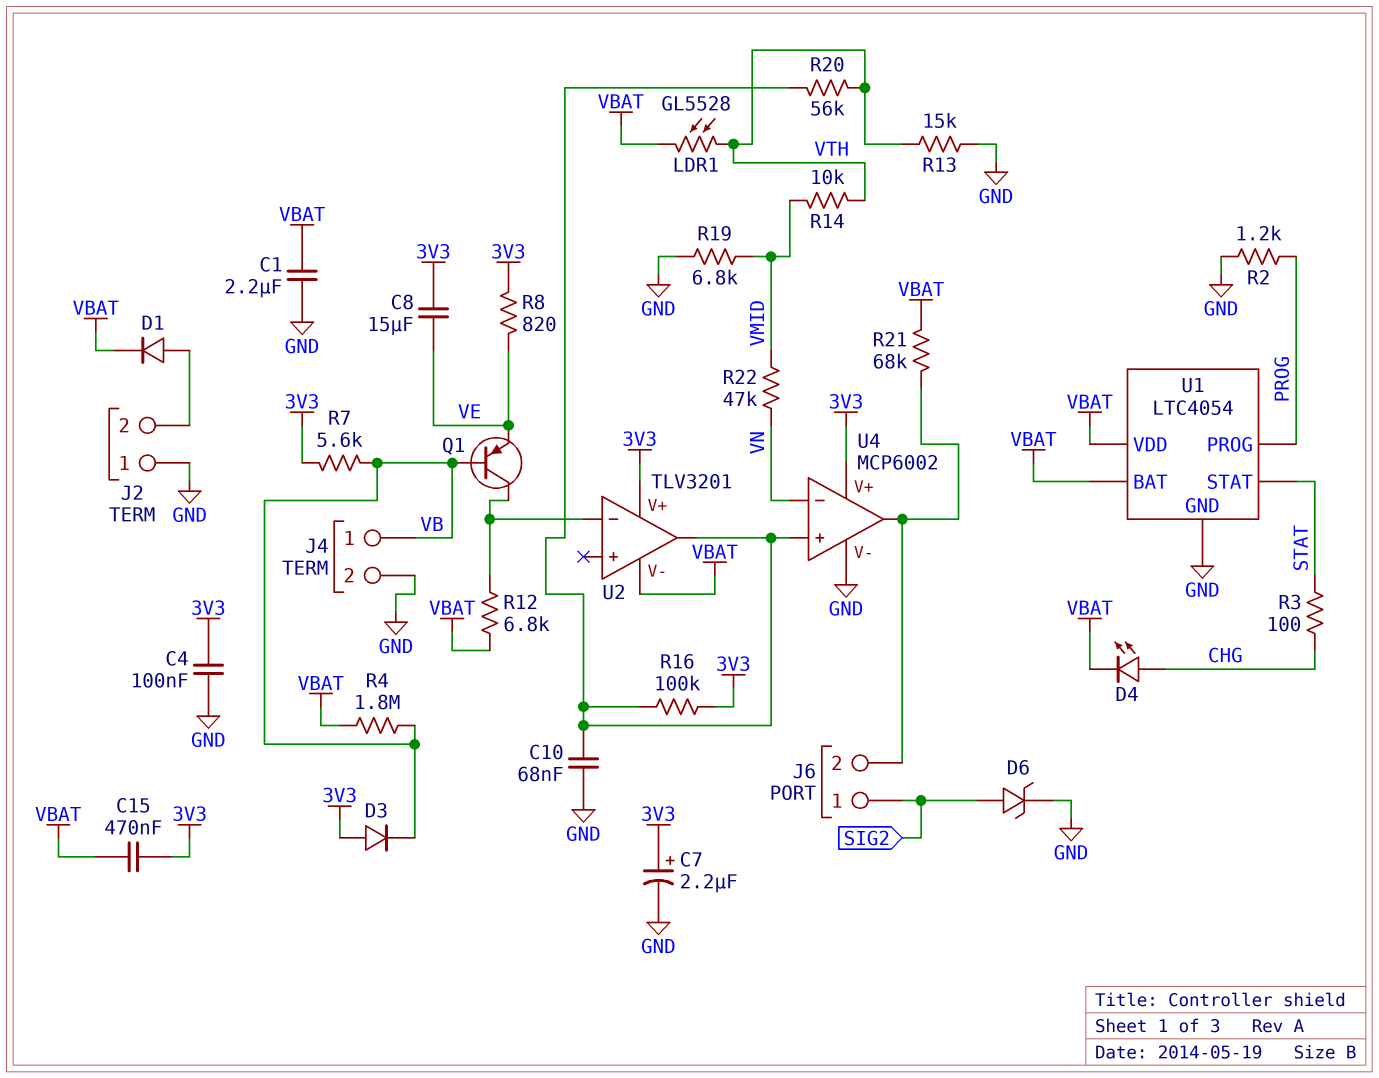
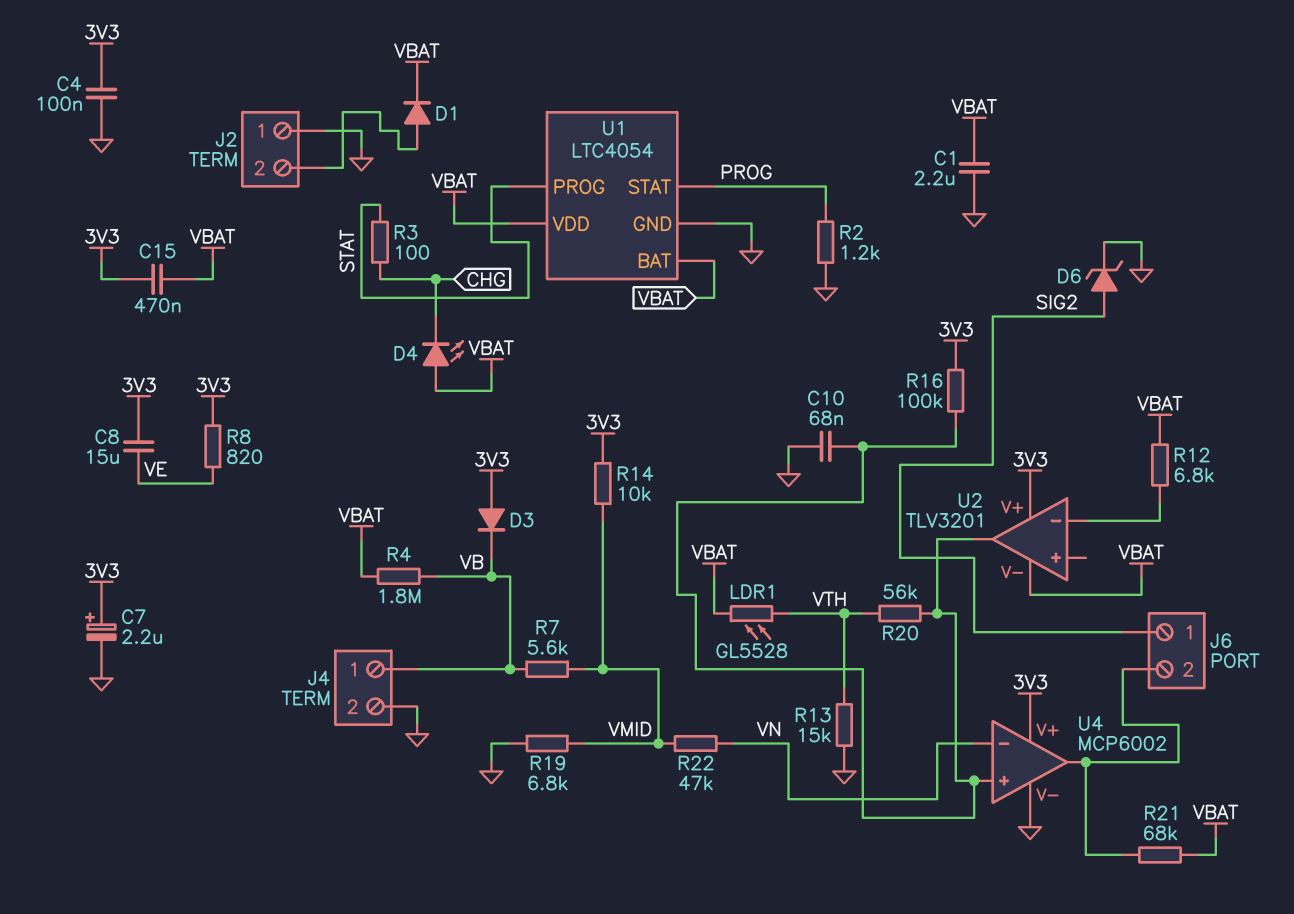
D4: LED (A CHG, K VBAT) -> LED (A VBAT, K CHG)
Q1: PNP (B VB, C U2/in-, E VE) -> none
R7: 5.6k (3V3, VB) -> 5.6k (VB, VMID)
R14: 10k (VMID, VTH) -> 10k (3V3, VMID)
U1 pin PROG: PROG -> STAT
U1 pin STAT: STAT -> PROG

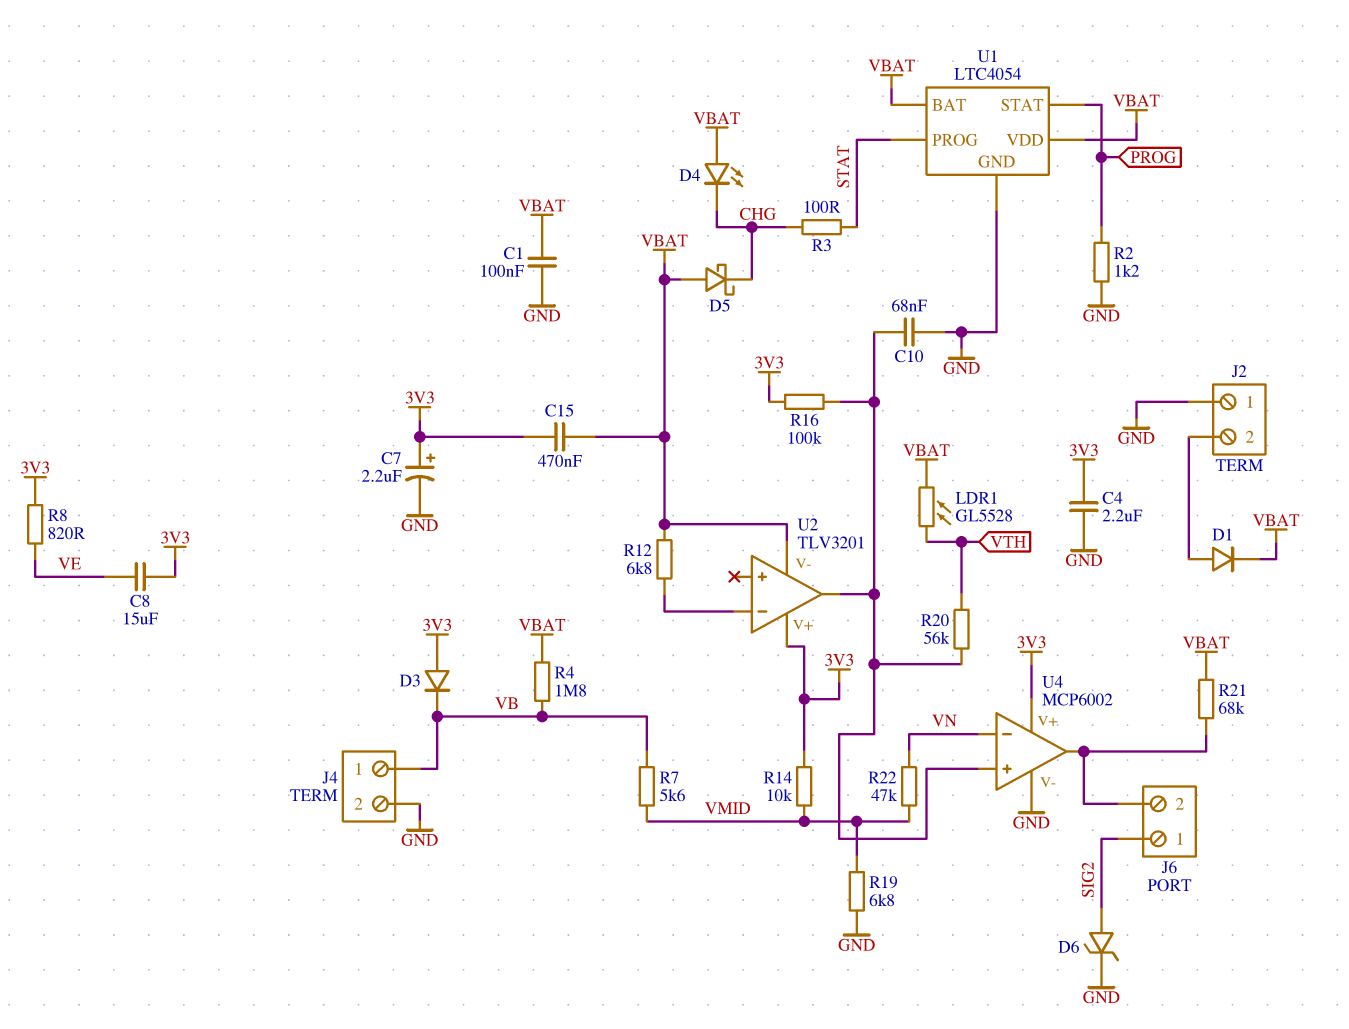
C1: 2.2uF (GND, VBAT) -> 100nF (GND, VBAT)
C4: 100nF (3V3, GND) -> 2.2uF (3V3, GND)
D5: none -> schottky (A VBAT, K CHG)
R13: 15k (GND, VTH) -> none

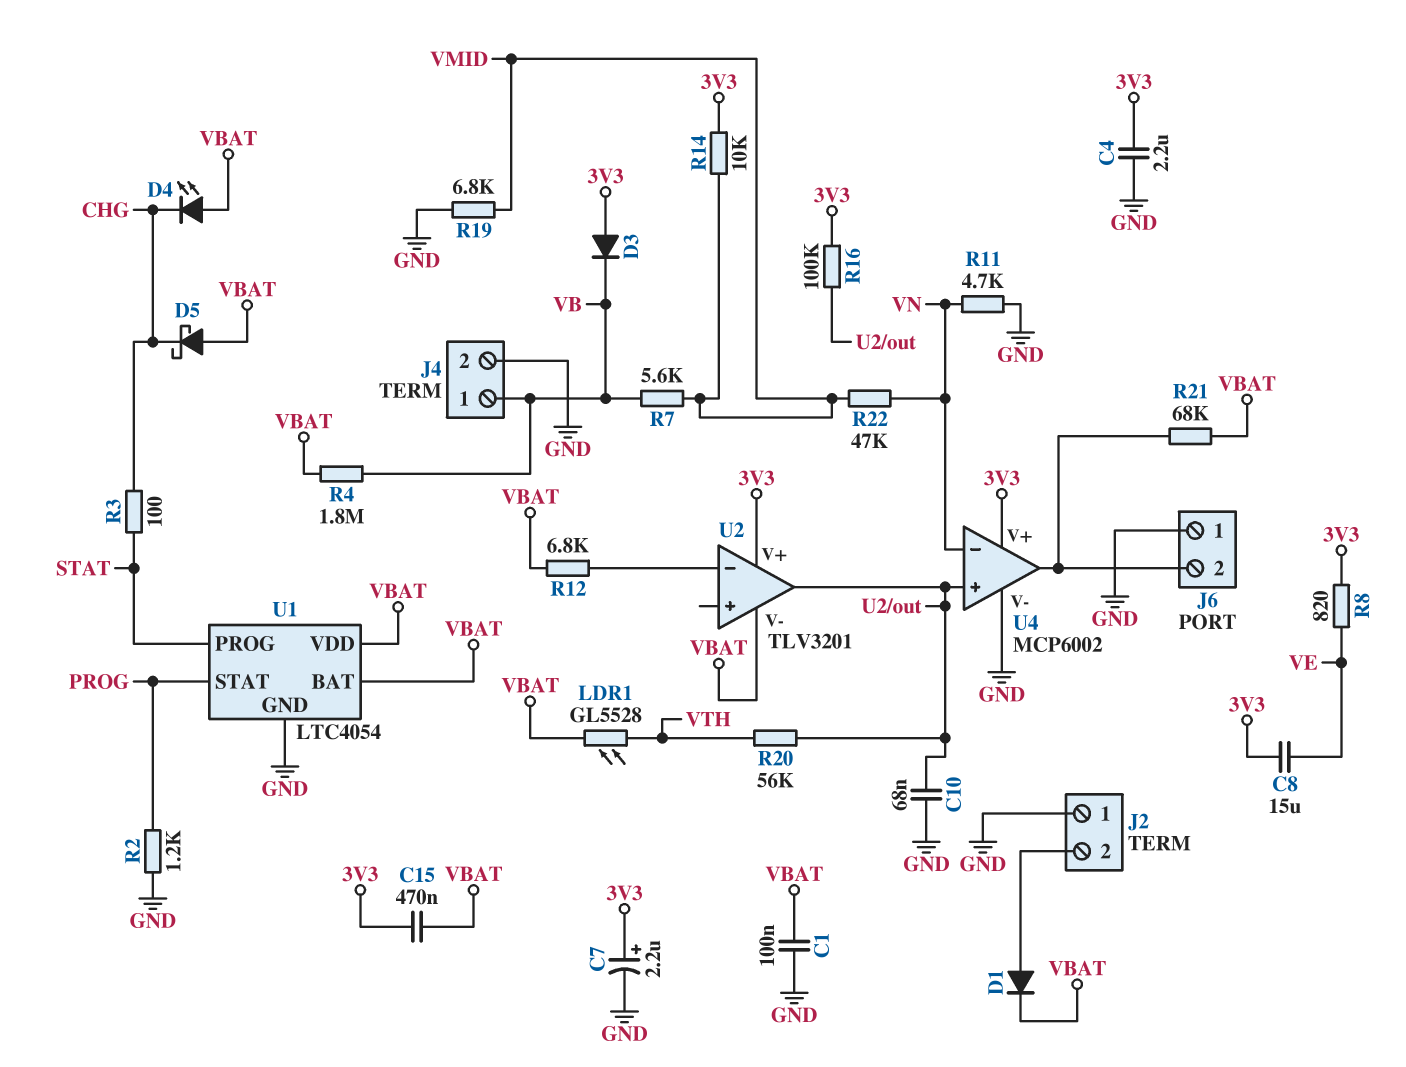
D6: zener (A SIG2, K GND) -> none
J6 pin 1: SIG2 -> GND
R11: none -> 4.7k (GND, VN)

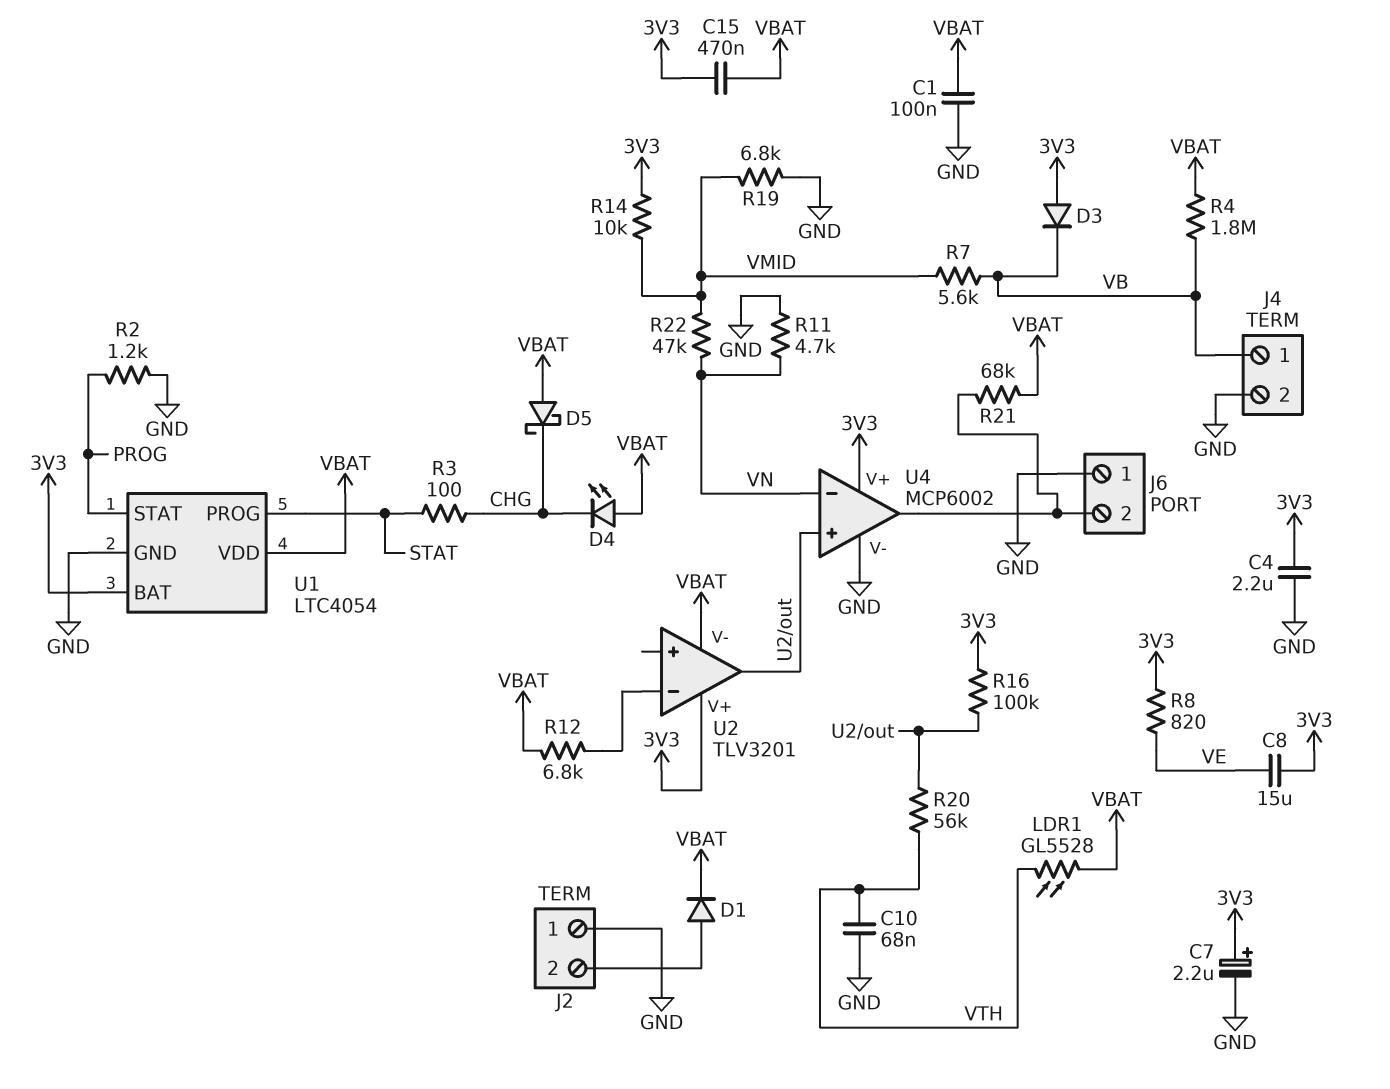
C10: 68nF (GND, U2/out) -> 68nF (GND, VTH)
U1 pin BAT: VBAT -> 3V3

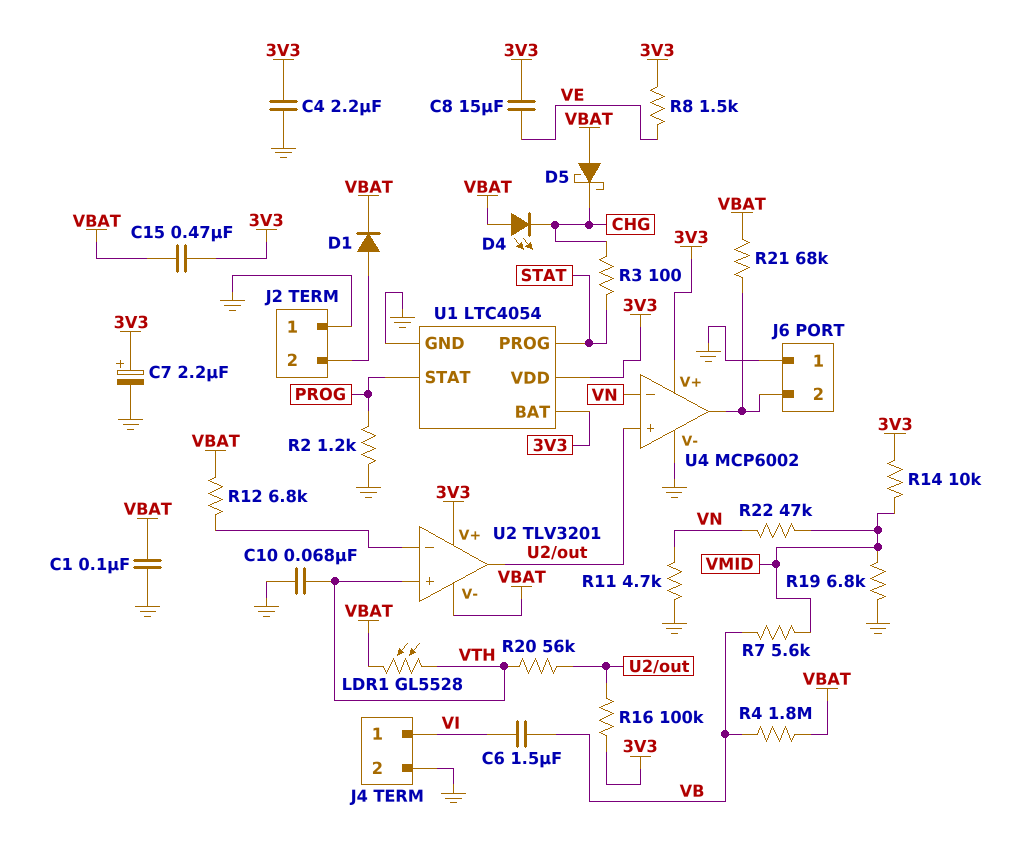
C6: none -> 1.5uF (VB, VI)
D3: diode (A 3V3, K VB) -> none
J4 pin 1: VB -> VI
R8: 820 (3V3, VE) -> 1.5k (3V3, VE)
U1 pin VDD: VBAT -> 3V3
U2 pin in+: none -> VTH

